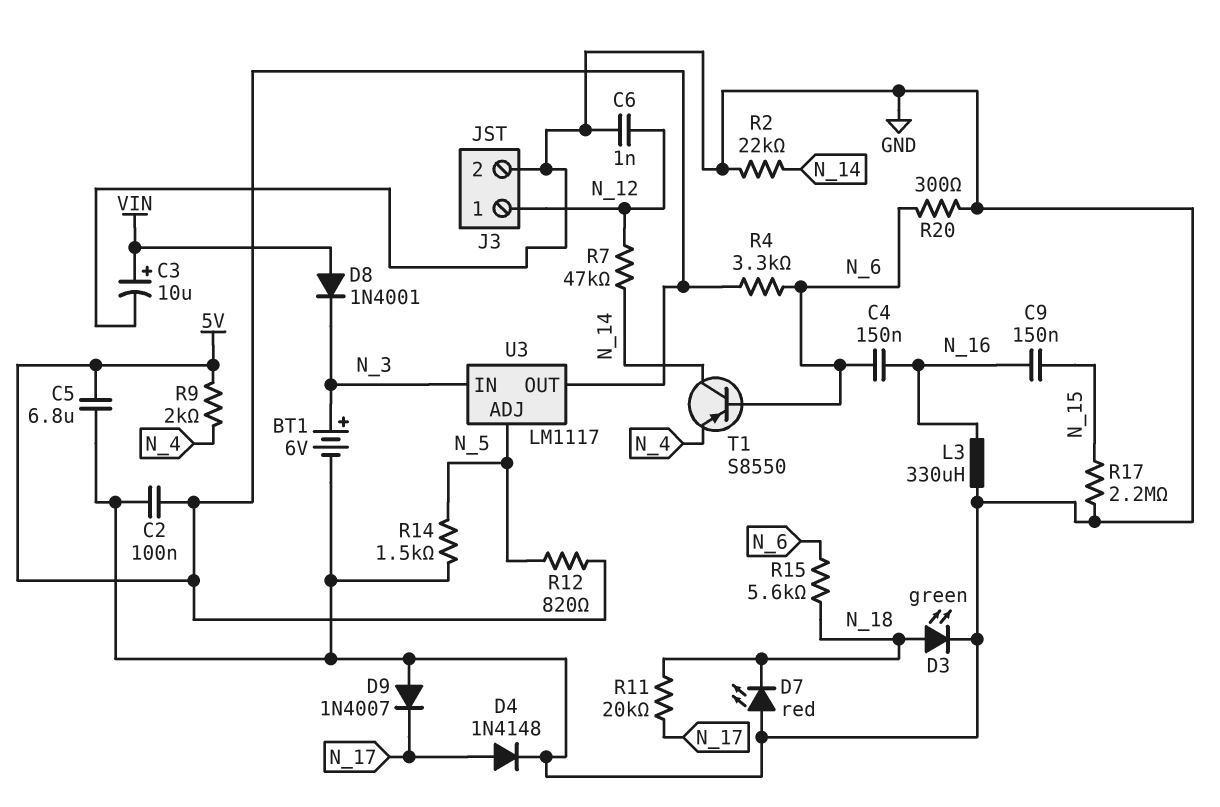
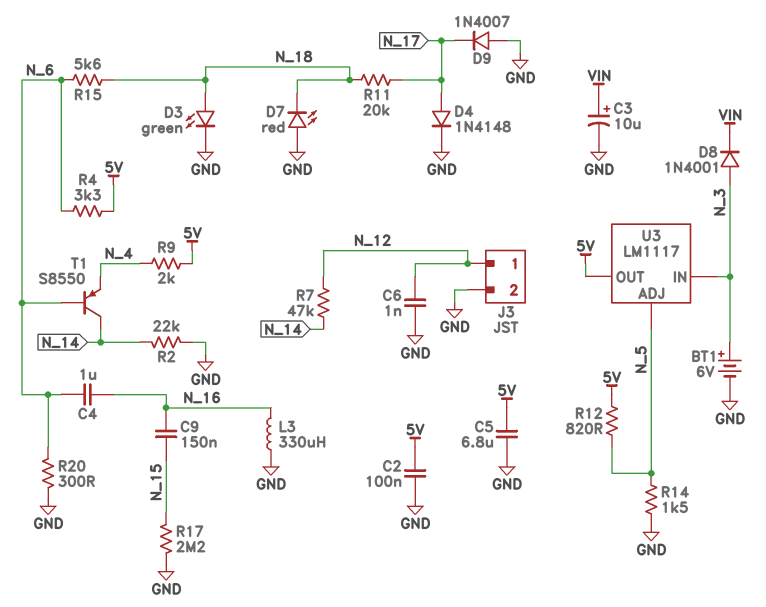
C4: 150nF (N_6, N_16) -> 1uF (N_6, N_16)
D8: diode 1N4001 (A VIN, K N_3) -> diode 1N4001 (A N_3, K VIN)

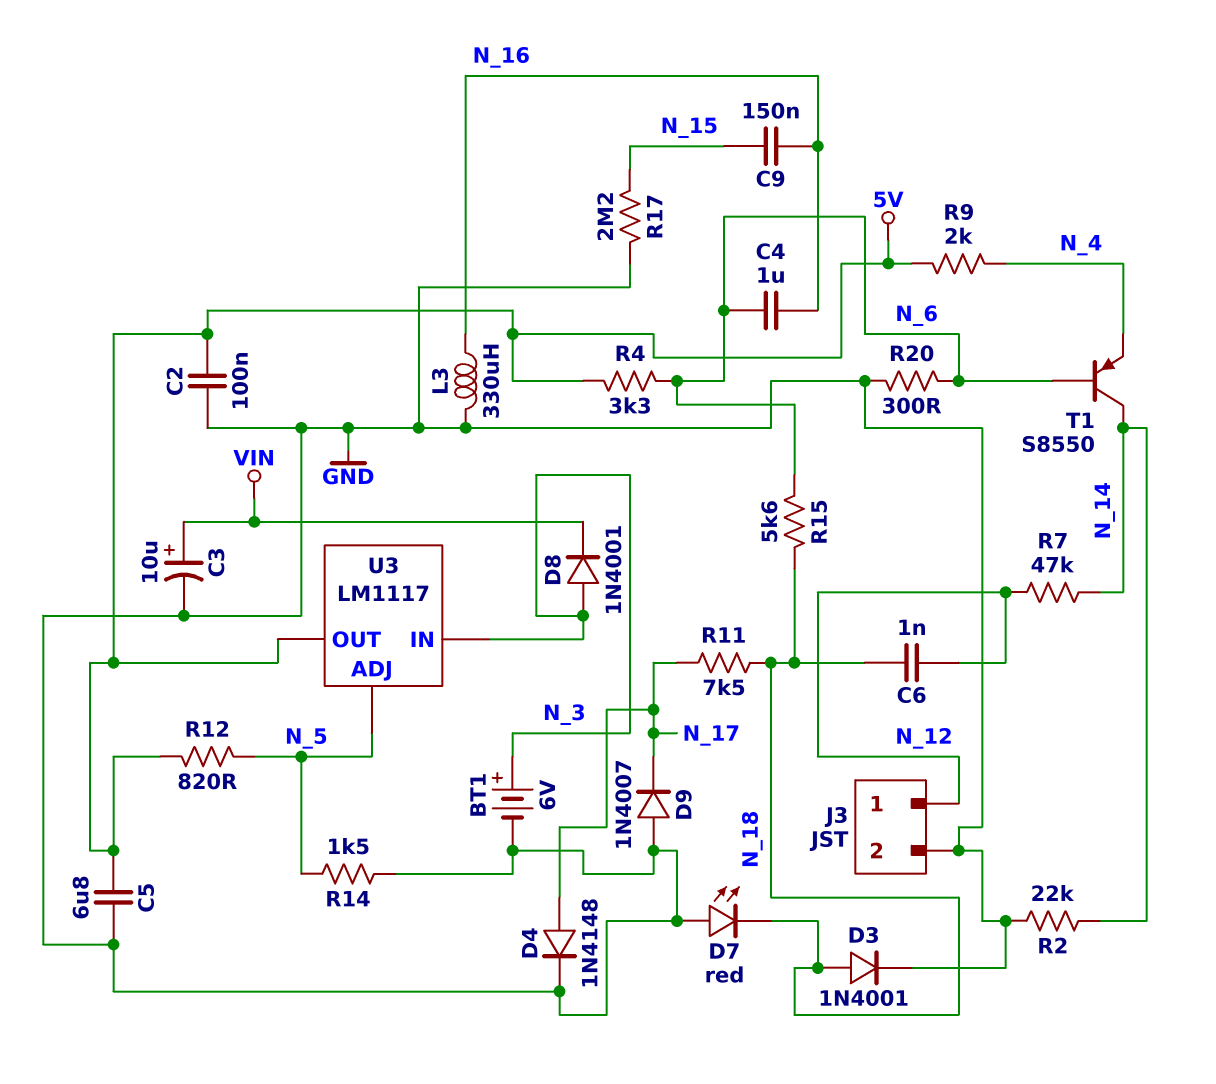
C6: 1nF (GND, N_12) -> 1nF (N_12, N_18)
D3: LED green (A N_18, K GND) -> diode 1N4001 (A N_18, K GND)
R11: 20k (N_17, N_18) -> 7.5k (N_17, N_18)

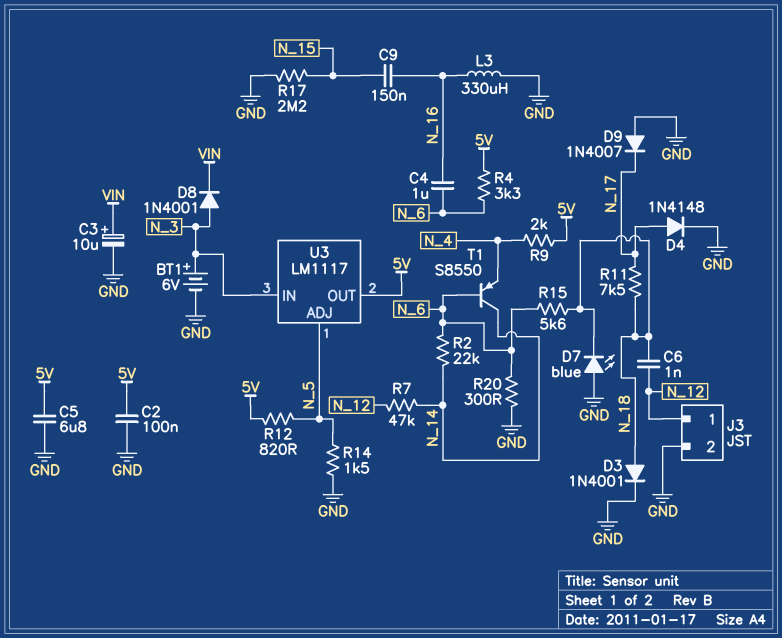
D7: LED red (A GND, K N_18) -> LED blue (A GND, K N_18)
R2: 22k (GND, N_14) -> 22k (N_6, N_14)

